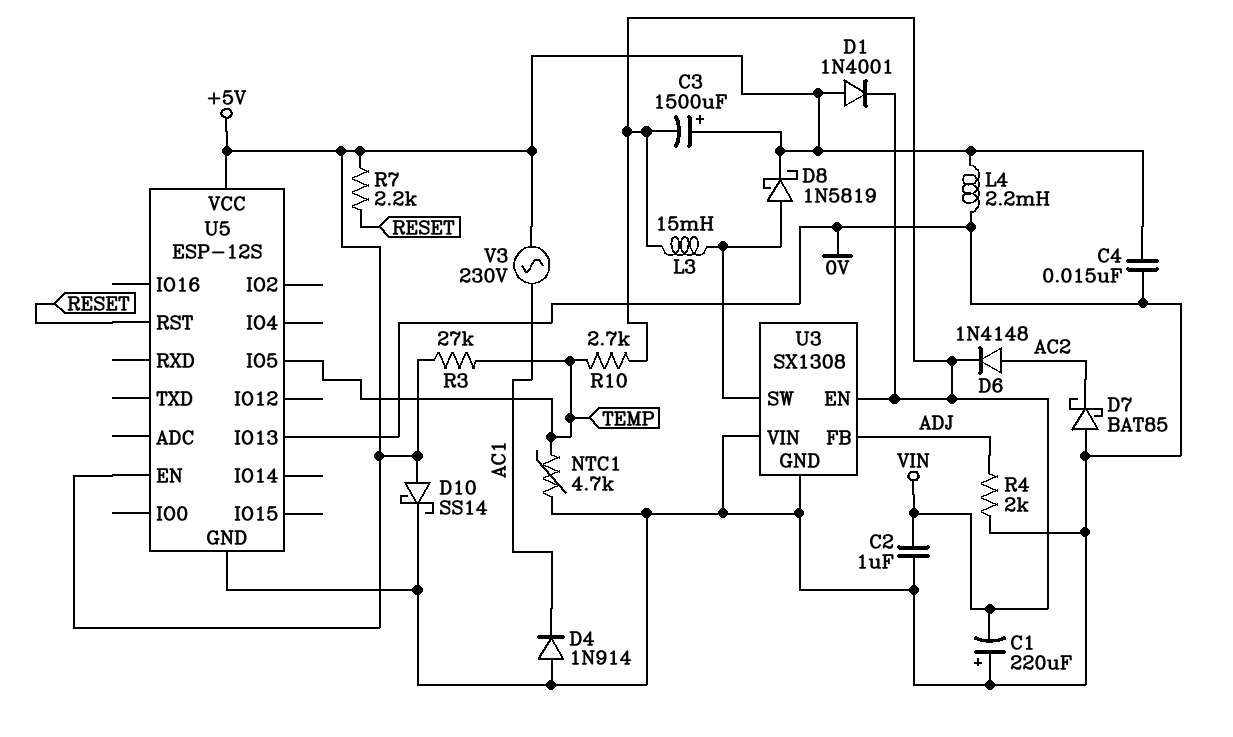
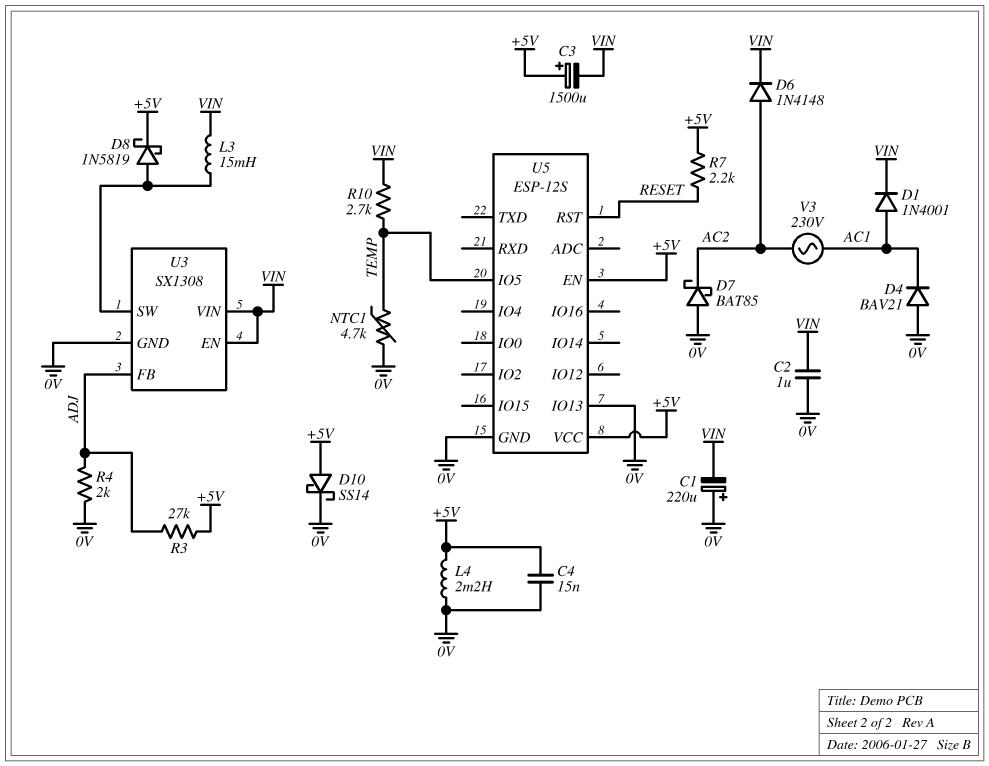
D1: diode 1N4001 (A +5V, K VIN) -> diode 1N4001 (A AC1, K VIN)
D4: diode 1N914 (A 0V, K AC1) -> diode BAV21 (A 0V, K AC1)
R3: 27k (+5V, TEMP) -> 27k (+5V, ADJ)
U3 pin VIN: 0V -> VIN
V3: AC 230V (+5V, AC1) -> AC 230V (AC1, AC2)

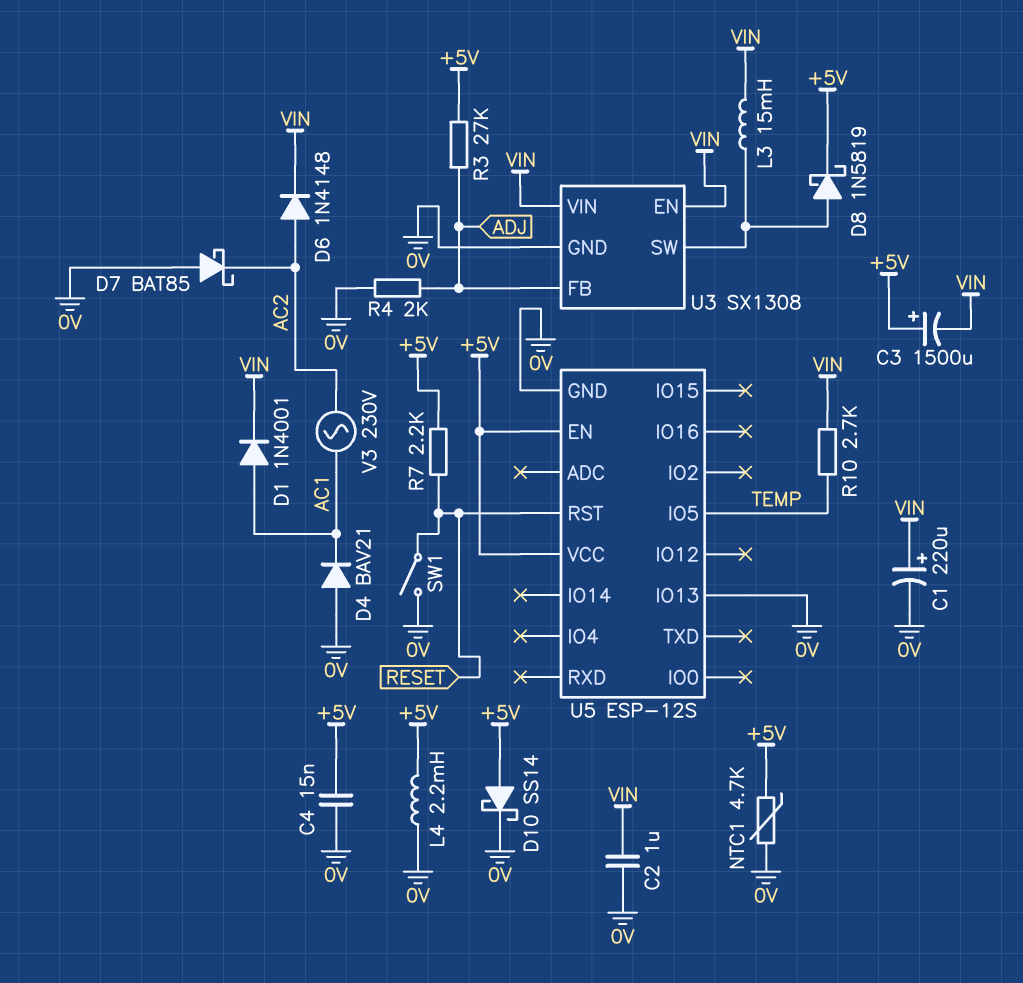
C1: 220uF (plus 0V, minus VIN) -> 220uF (plus VIN, minus 0V)
NTC1: 4.7k (0V, TEMP) -> 4.7k (+5V, 0V)
SW1: none -> switch (0V, RESET)

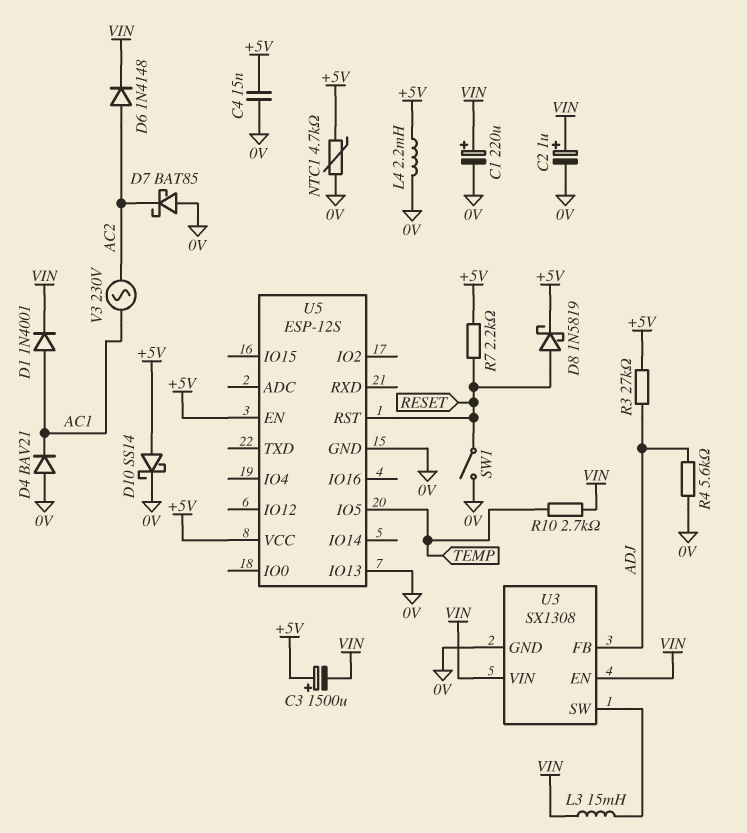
C2: 1uF (0V, VIN) -> 1uF (plus VIN, minus 0V)
D8: schottky 1N5819 (A U3/SW, K +5V) -> schottky 1N5819 (A RESET, K +5V)
R4: 2k (0V, ADJ) -> 5.6k (0V, ADJ)

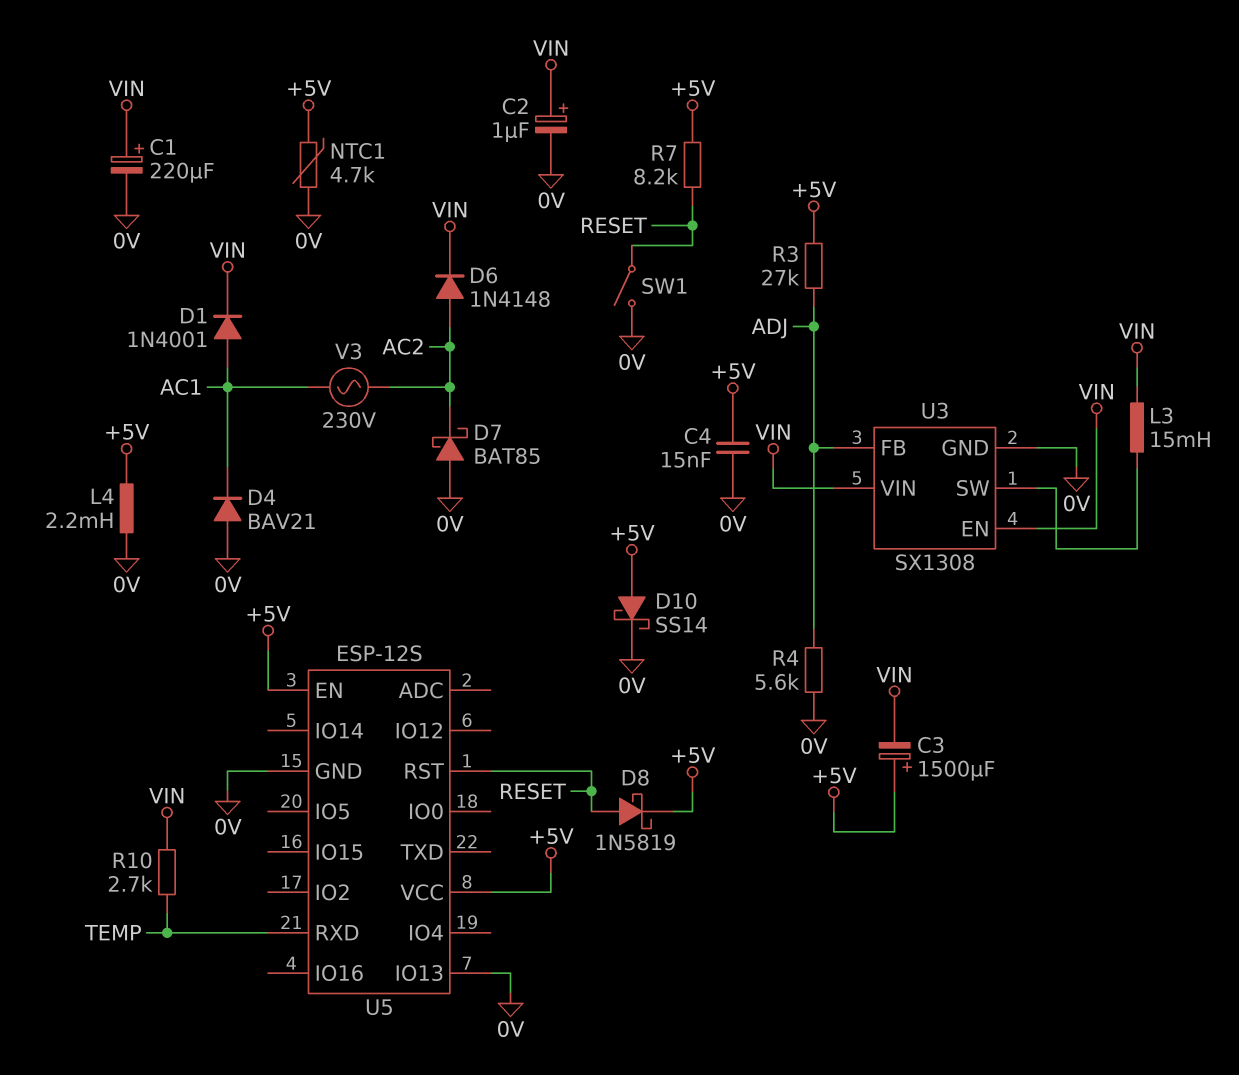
R7: 2.2k (+5V, RESET) -> 8.2k (+5V, RESET)
U5 pin IO5: TEMP -> none
U5 pin RXD: none -> TEMP

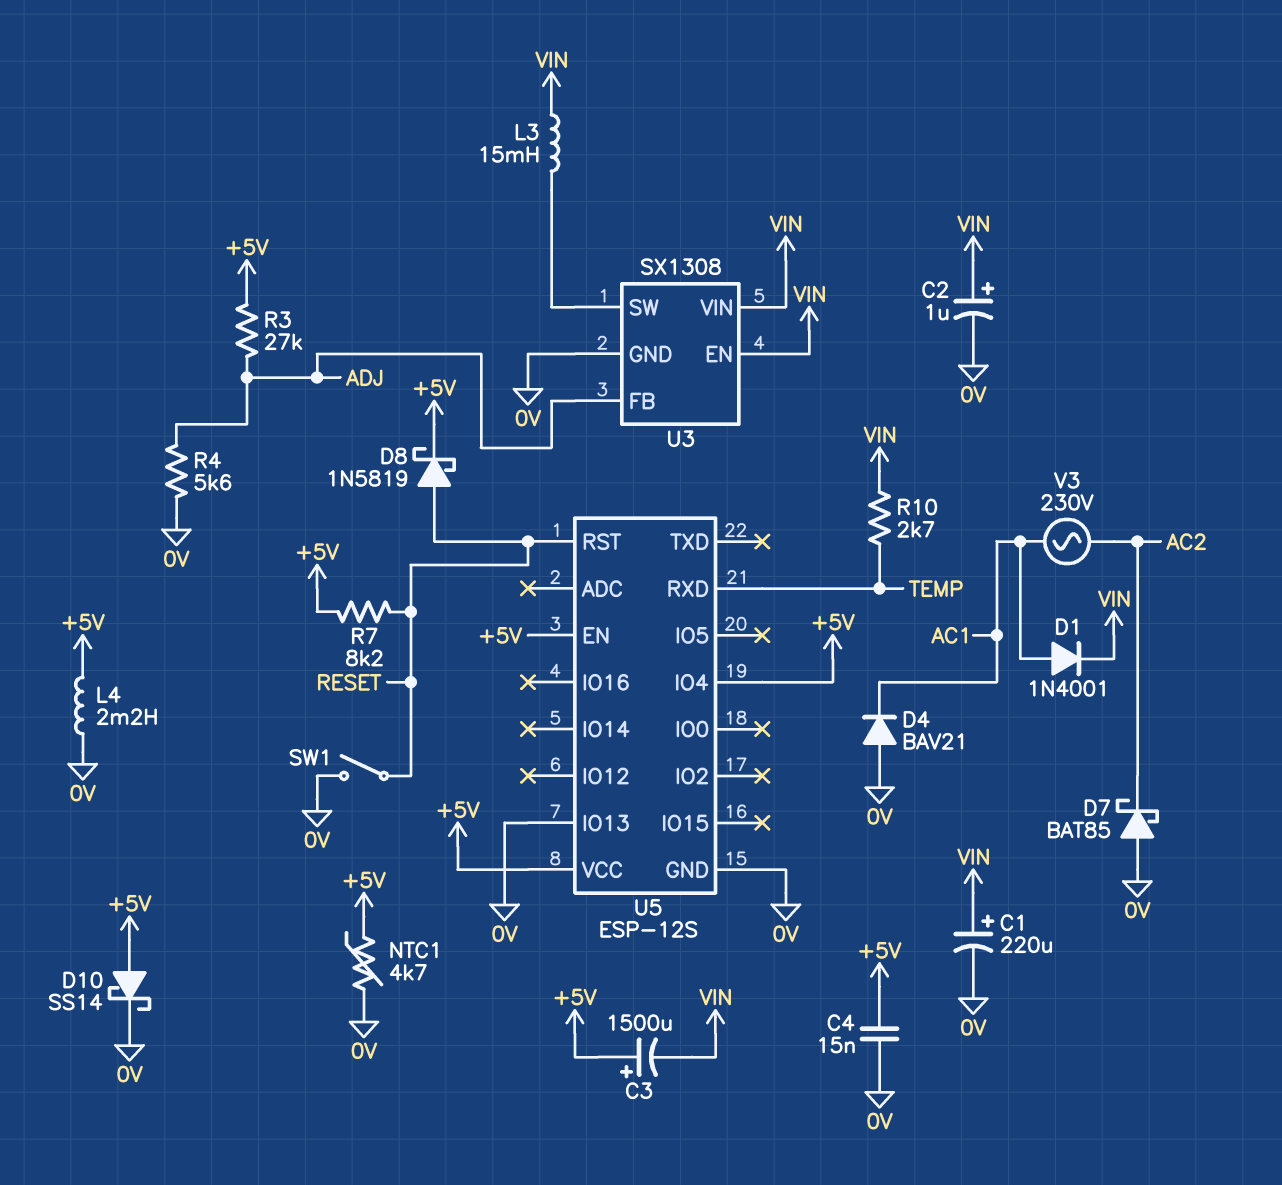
D6: diode 1N4148 (A AC2, K VIN) -> none
U5 pin IO4: none -> +5V

